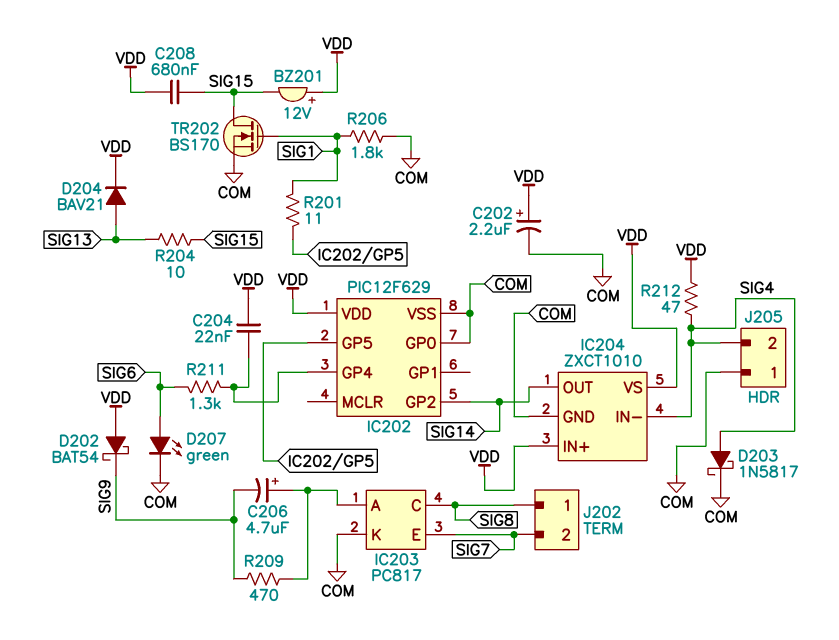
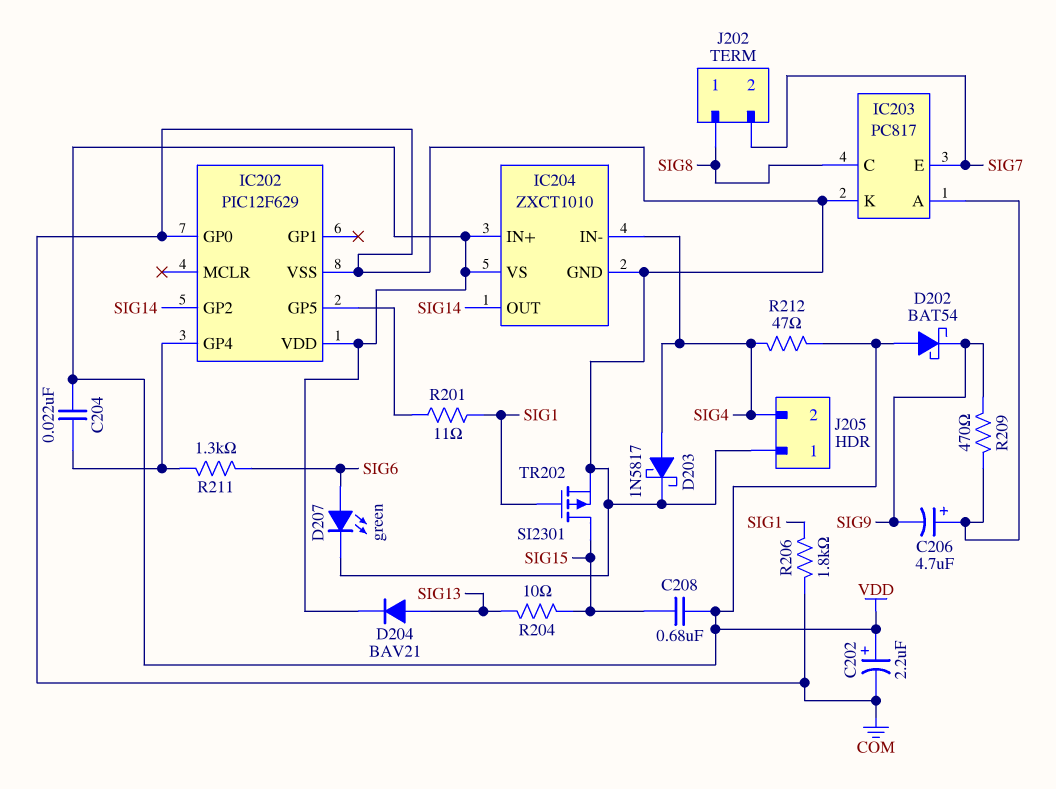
BZ201: buzzer 12V (plus VDD, minus SIG15) -> none
TR202: NMOS BS170 (G SIG1, D SIG15, S COM) -> PMOS SI2301 (G SIG1, D SIG15, S COM)

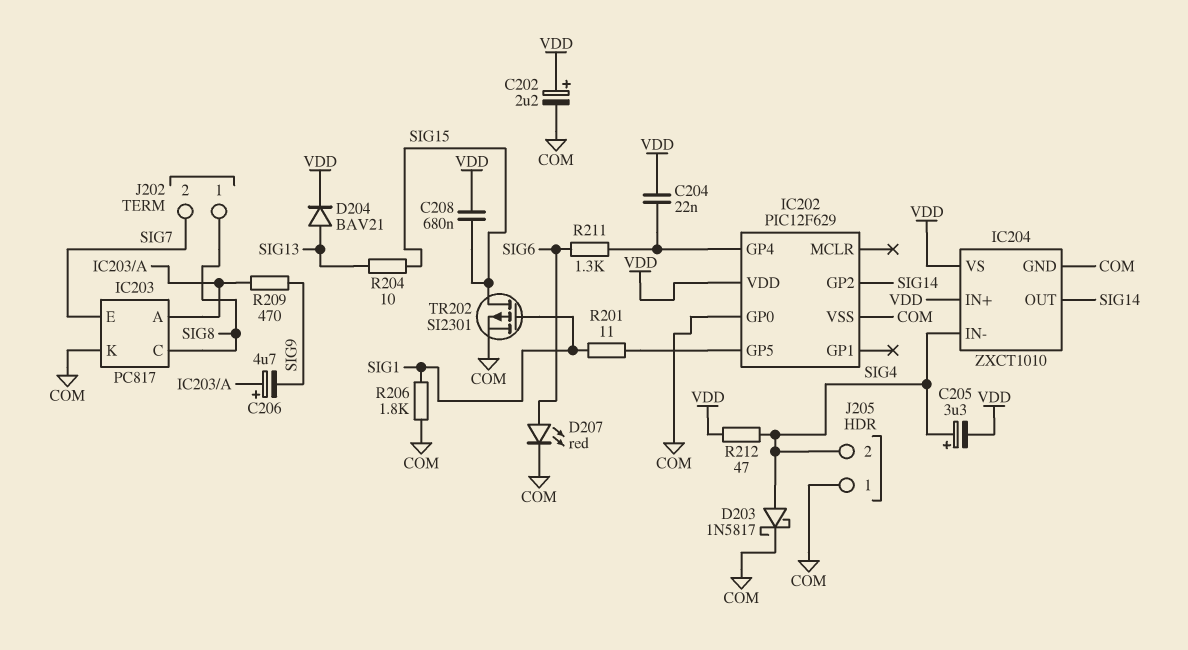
C205: none -> 3.3uF (plus SIG4, minus VDD)
D202: schottky BAT54 (A VDD, K SIG9) -> none
D207: LED green (A SIG6, K COM) -> LED red (A SIG6, K COM)

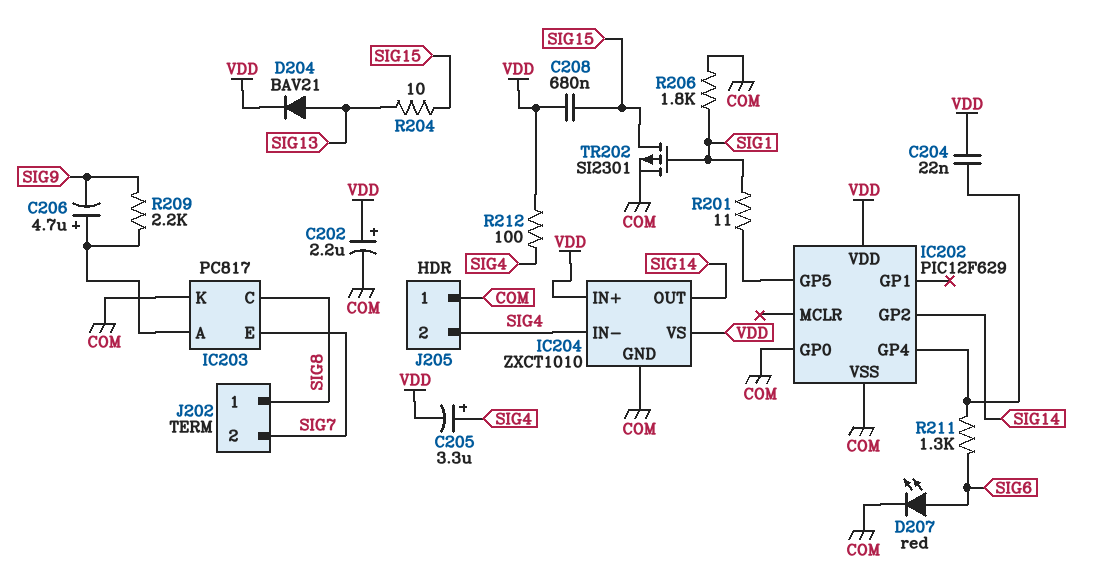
D203: schottky 1N5817 (A SIG4, K COM) -> none
R209: 470 (IC203/A, SIG9) -> 2.2k (IC203/A, SIG9)
R212: 47 (SIG4, VDD) -> 100 (SIG4, VDD)

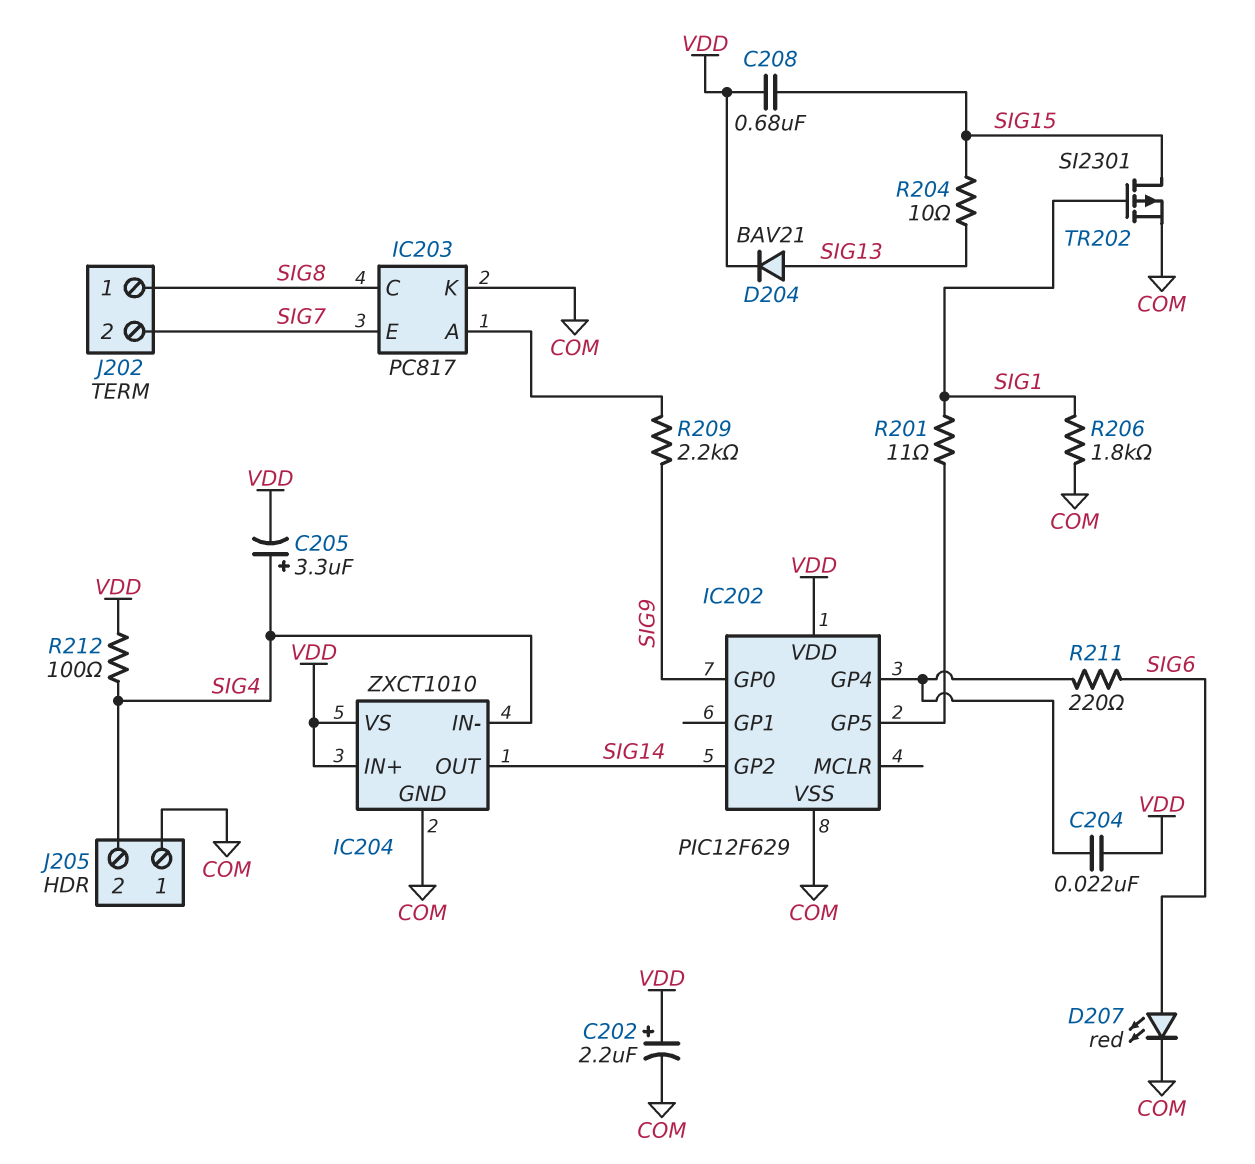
C206: 4.7uF (plus IC203/A, minus SIG9) -> none
IC202 pin GP0: COM -> SIG9
R211: 1.3k (IC202/GP4, SIG6) -> 220 (IC202/GP4, SIG6)

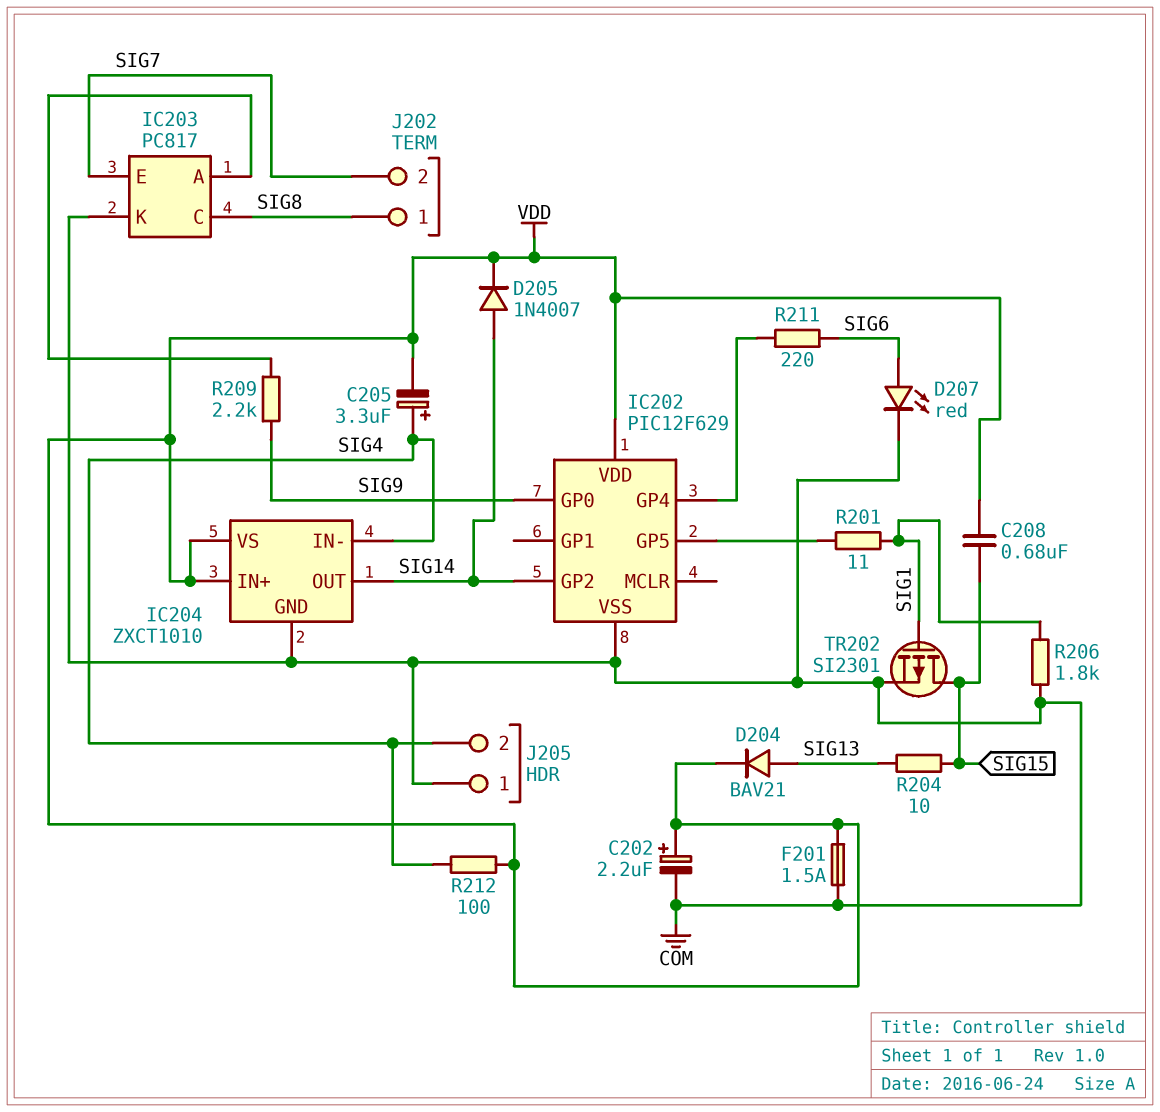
C204: 22nF (IC202/GP4, VDD) -> none
D205: none -> diode 1N4007 (A SIG14, K VDD)
F201: none -> 1.5A (COM, VDD)

